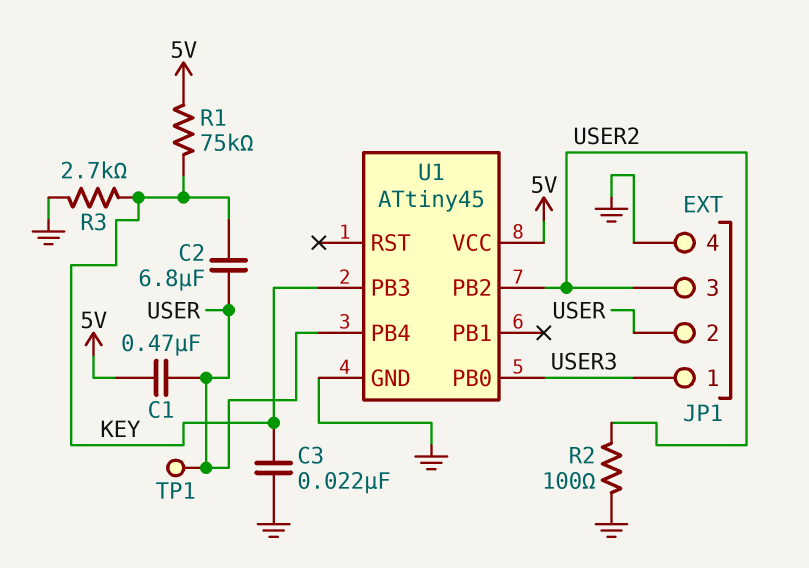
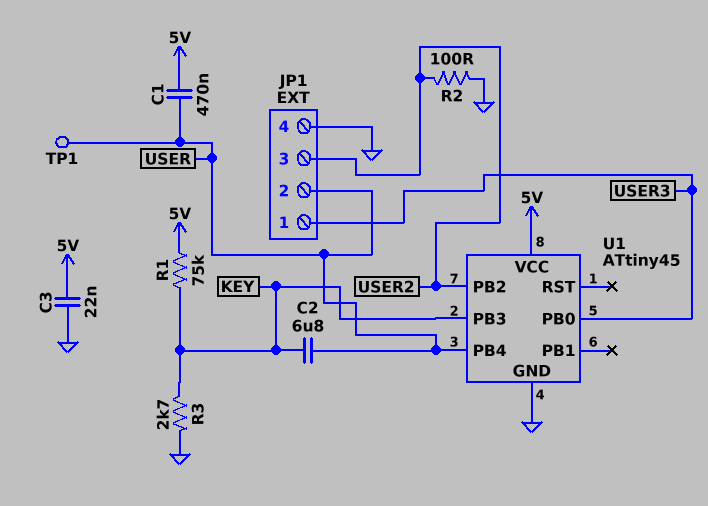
C3: 22nF (GND, KEY) -> 22nF (5V, GND)

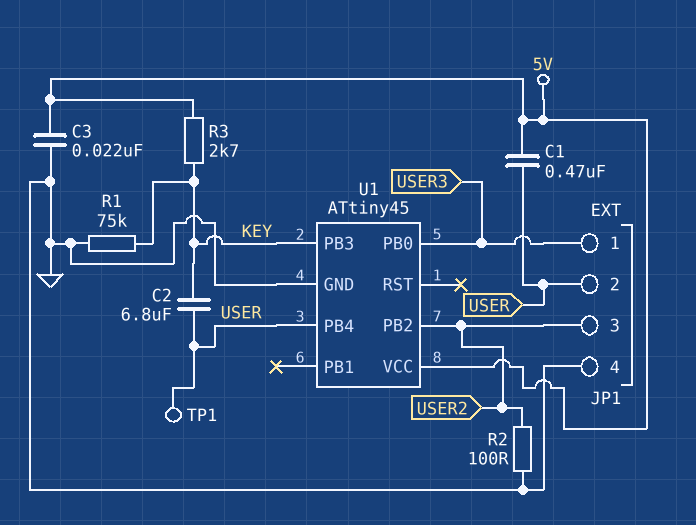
R1: 75k (5V, KEY) -> 75k (GND, KEY)
R3: 2.7k (GND, KEY) -> 2.7k (5V, KEY)

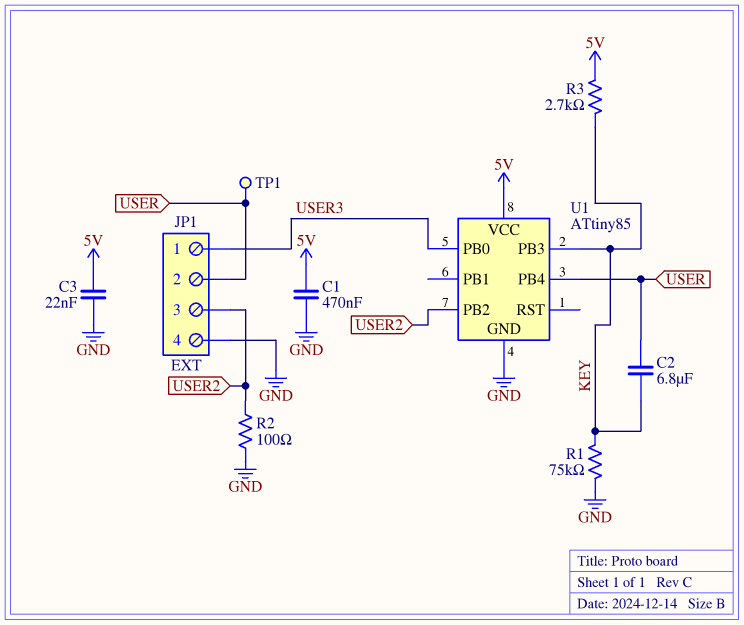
C1: 470nF (5V, USER) -> 470nF (5V, GND)
U1: ATtiny45 -> ATtiny85

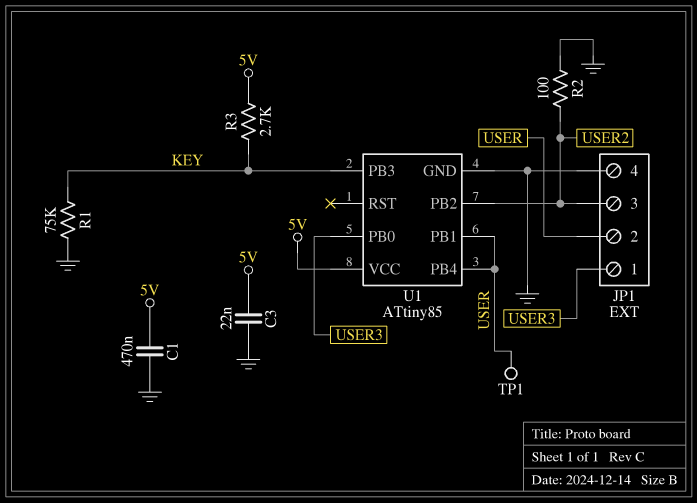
C2: 6.8uF (KEY, USER) -> none
U1 pin PB1: none -> USER

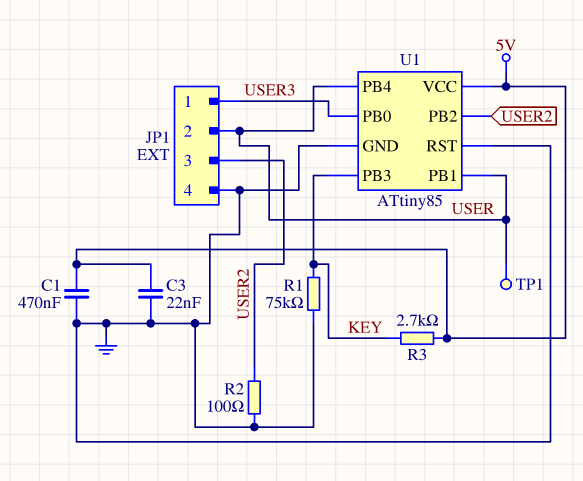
U1 pin RST: none -> GND

